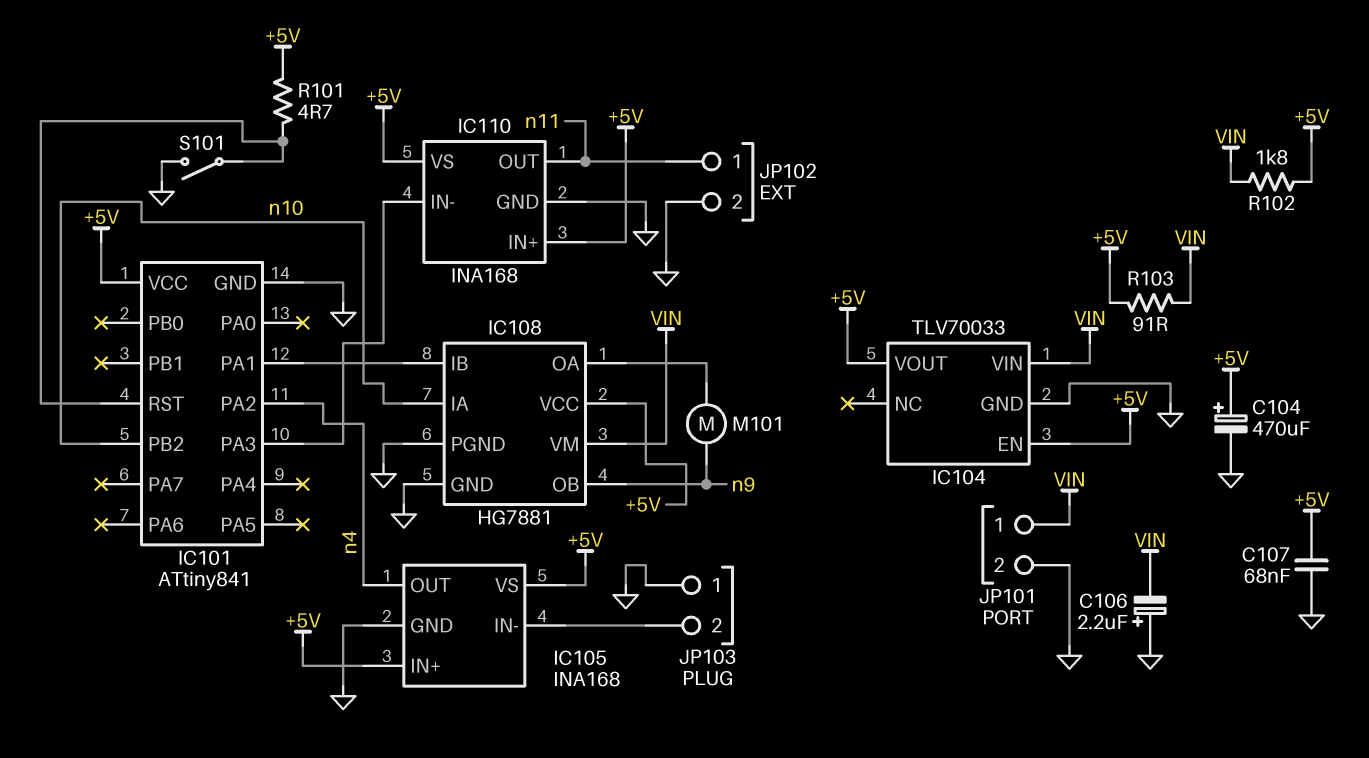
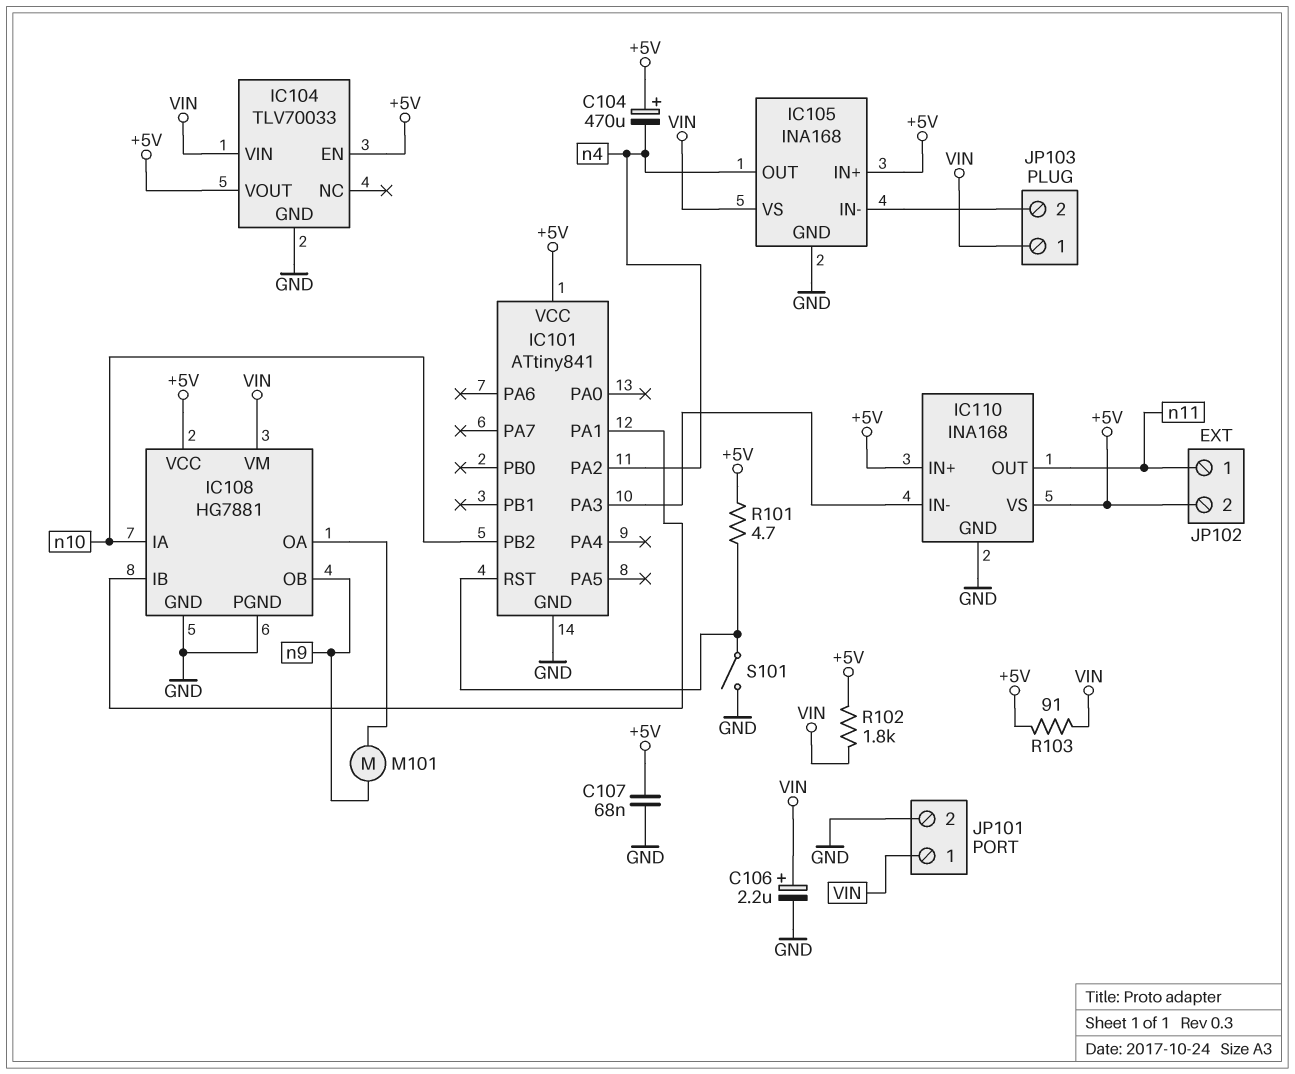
C104: 470uF (plus +5V, minus GND) -> 470uF (plus +5V, minus n4)
C106: 2.2uF (plus GND, minus VIN) -> 2.2uF (plus VIN, minus GND)
IC105 pin VS: +5V -> VIN
JP102 pin 2: GND -> +5V
JP103 pin 1: GND -> VIN

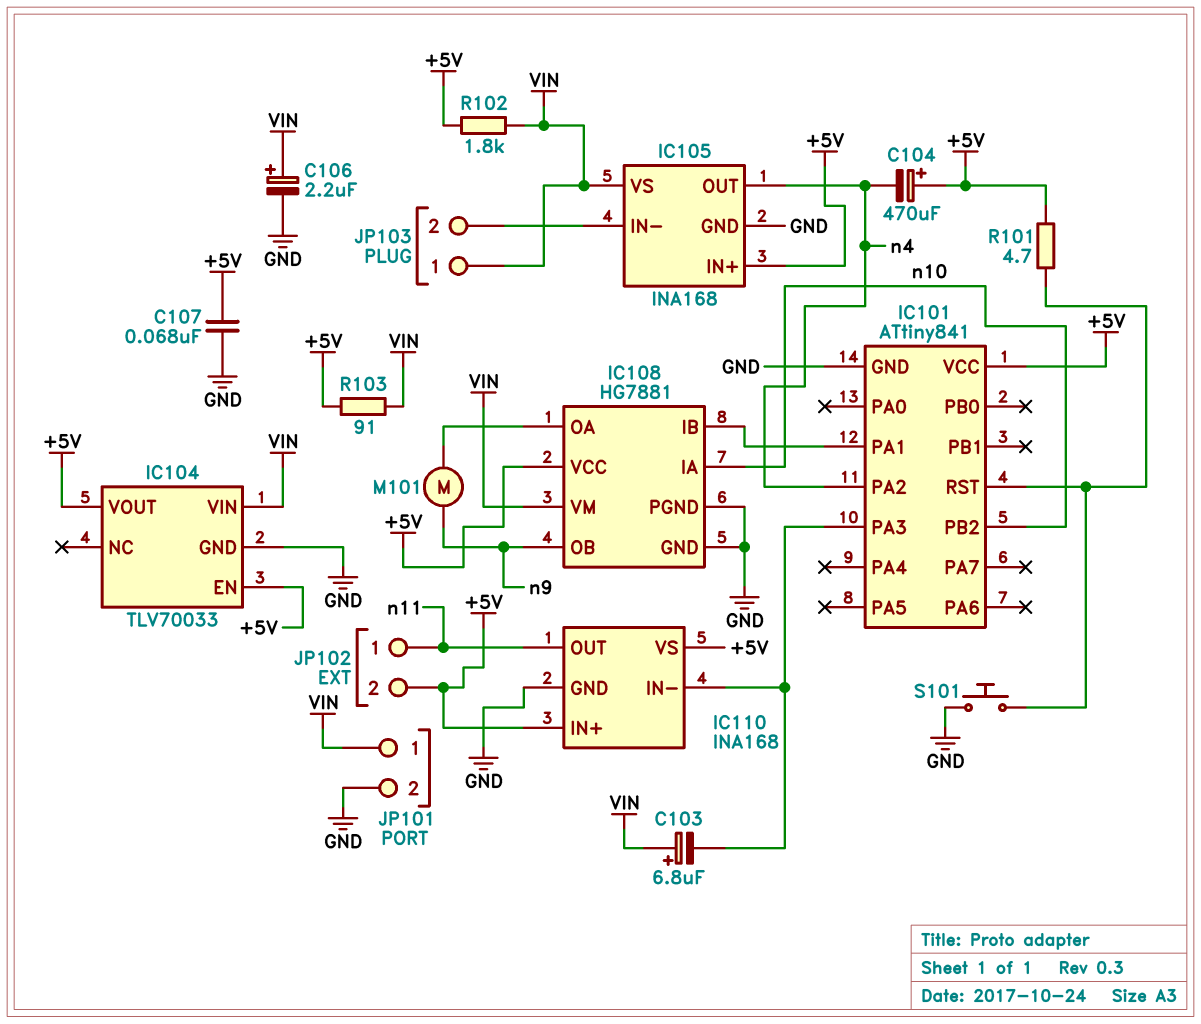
C103: none -> 6.8uF (plus VIN, minus IC101/PA3)
S101: switch (GND, IC101/RST) -> button (GND, IC101/RST)

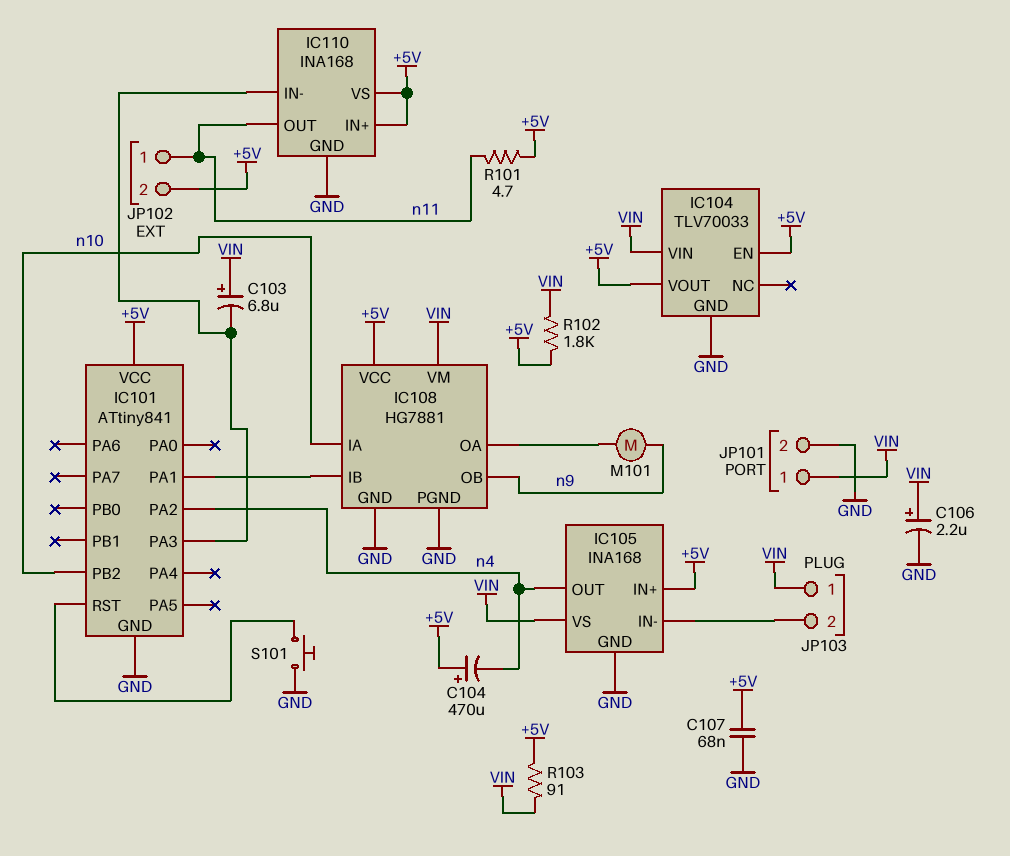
R101: 4.7 (+5V, IC101/RST) -> 4.7 (+5V, n11)

